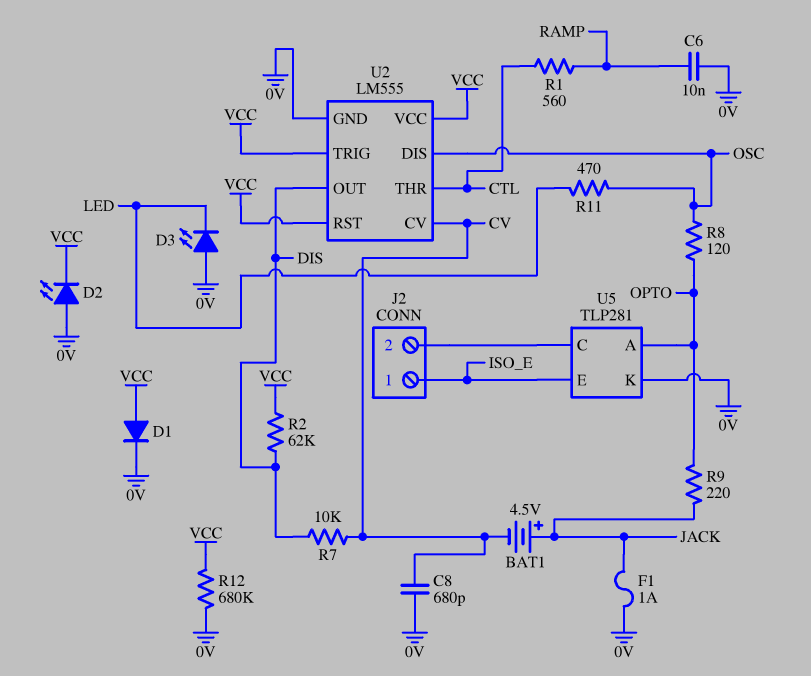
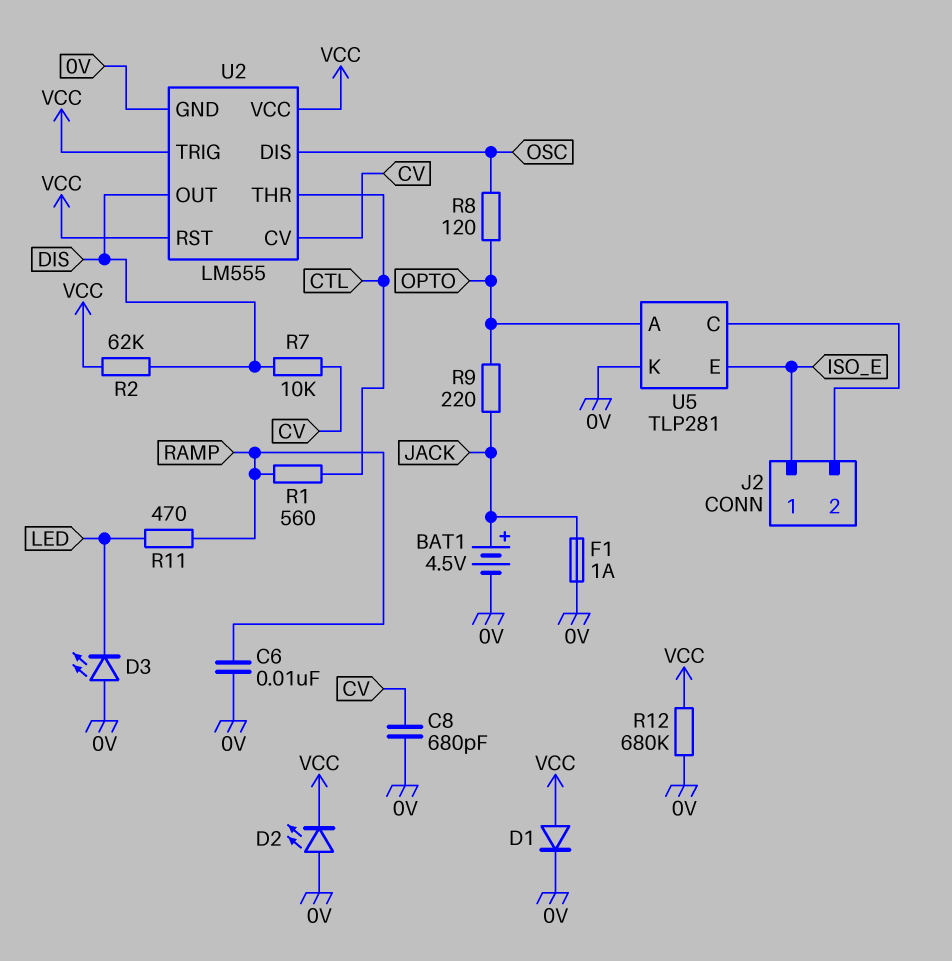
BAT1: 4.5V (plus JACK, minus CV) -> 4.5V (plus JACK, minus 0V)
R11: 470 (LED, OSC) -> 470 (LED, RAMP)

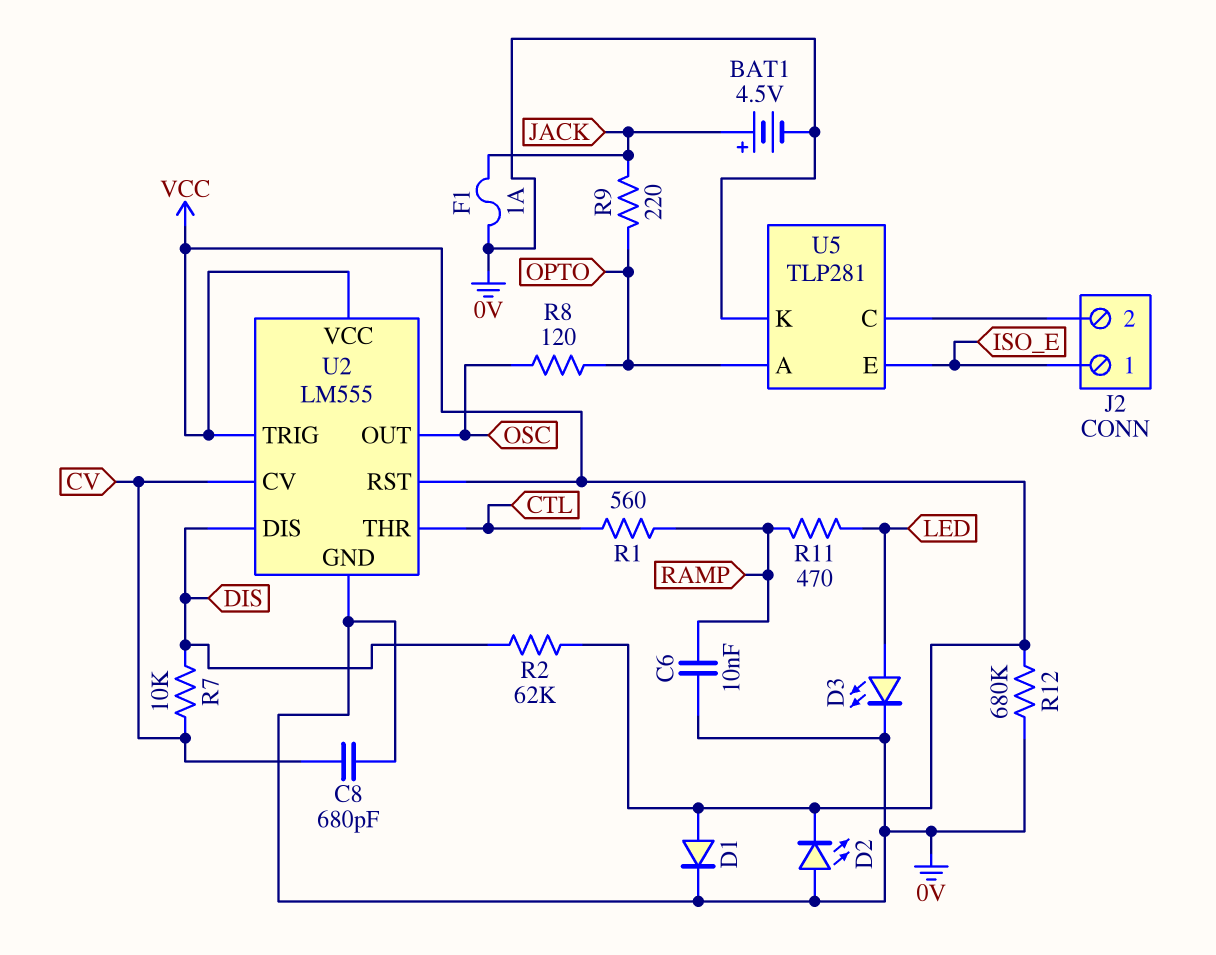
D3: LED (A 0V, K LED) -> LED (A LED, K 0V)
U2 pin DIS: OSC -> DIS
U2 pin OUT: DIS -> OSC

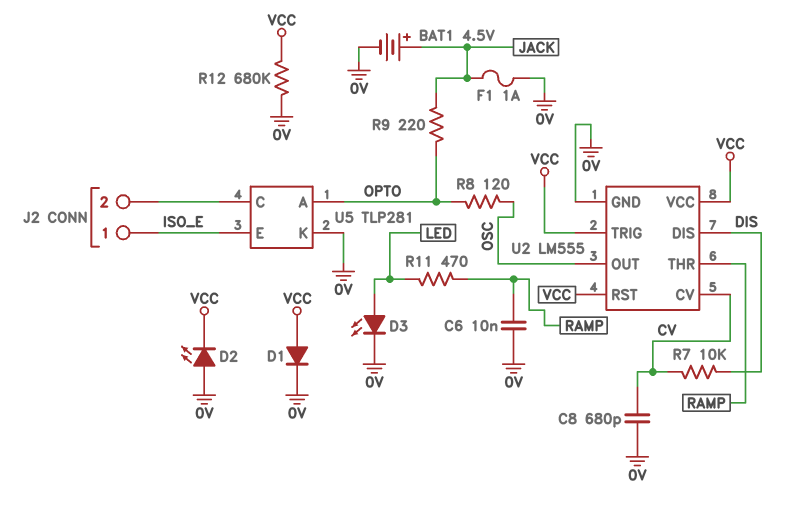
R1: 560 (CTL, RAMP) -> none
R2: 62k (DIS, VCC) -> none
U2 pin THR: CTL -> RAMP

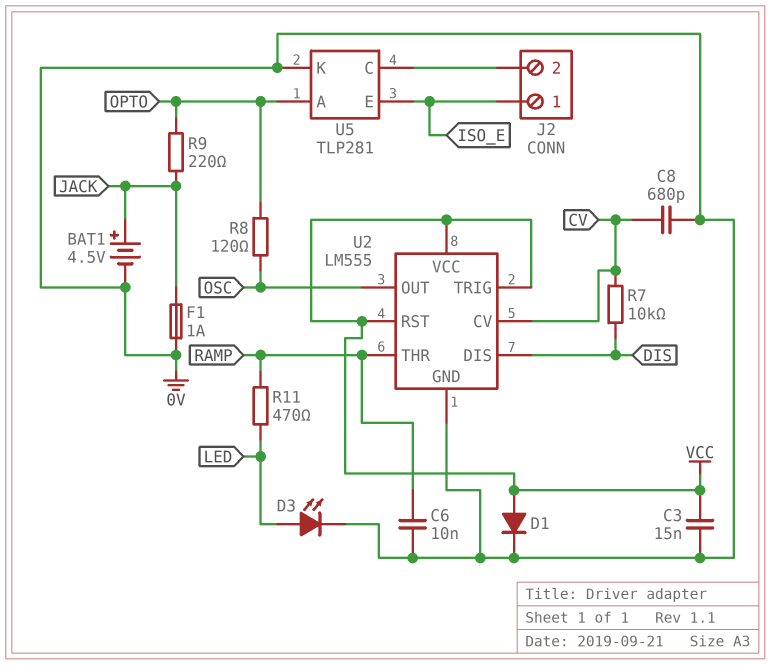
C3: none -> 15nF (0V, VCC)
D2: LED (A 0V, K VCC) -> none
R12: 680k (0V, VCC) -> none

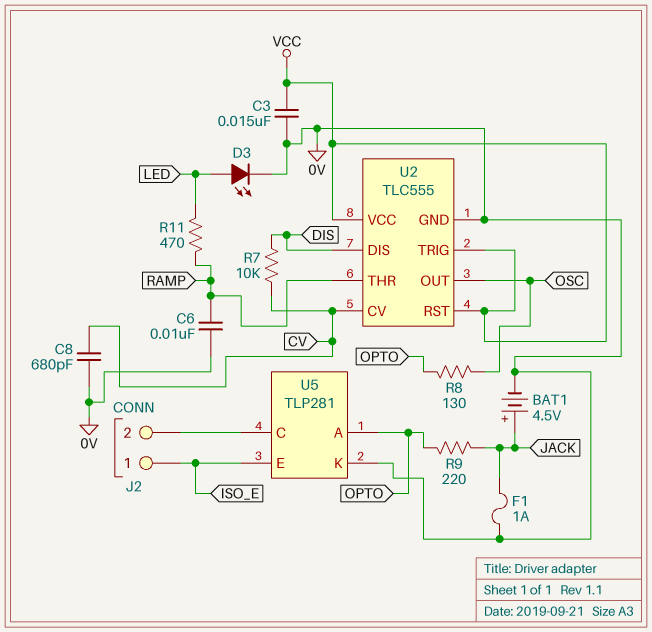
D1: diode (A VCC, K 0V) -> none
R8: 120 (OPTO, OSC) -> 130 (OPTO, OSC)
U2: LM555 -> TLC555

